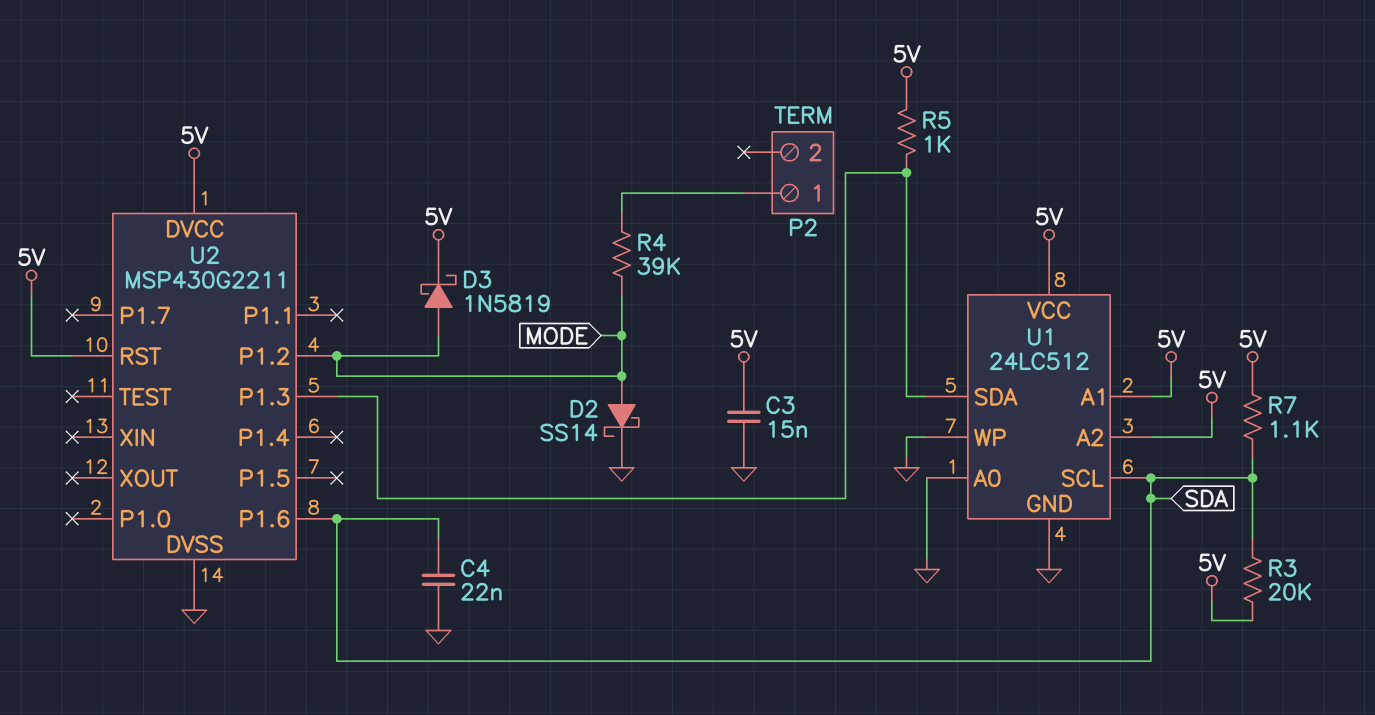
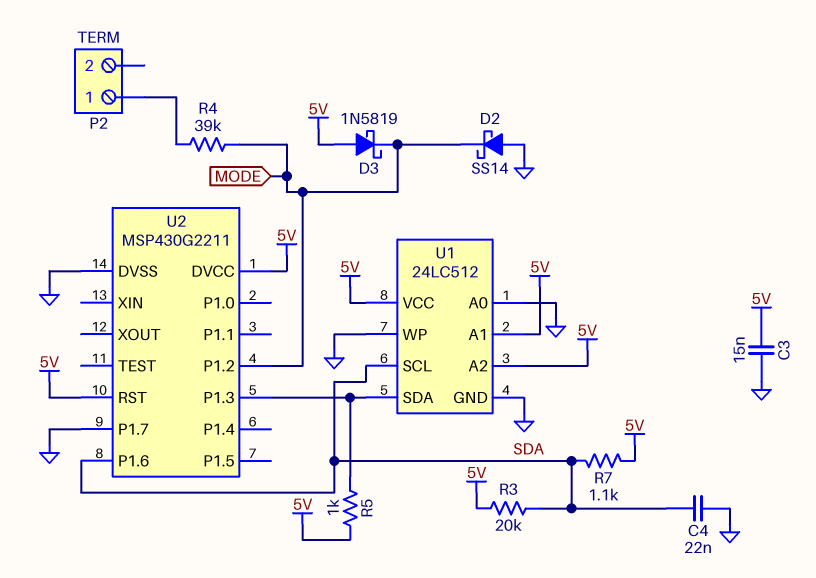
D2: schottky SS14 (A MODE, K GND) -> schottky SS14 (A GND, K MODE)
D3: schottky 1N5819 (A MODE, K 5V) -> schottky 1N5819 (A 5V, K MODE)
U2 pin P1.7: none -> GND

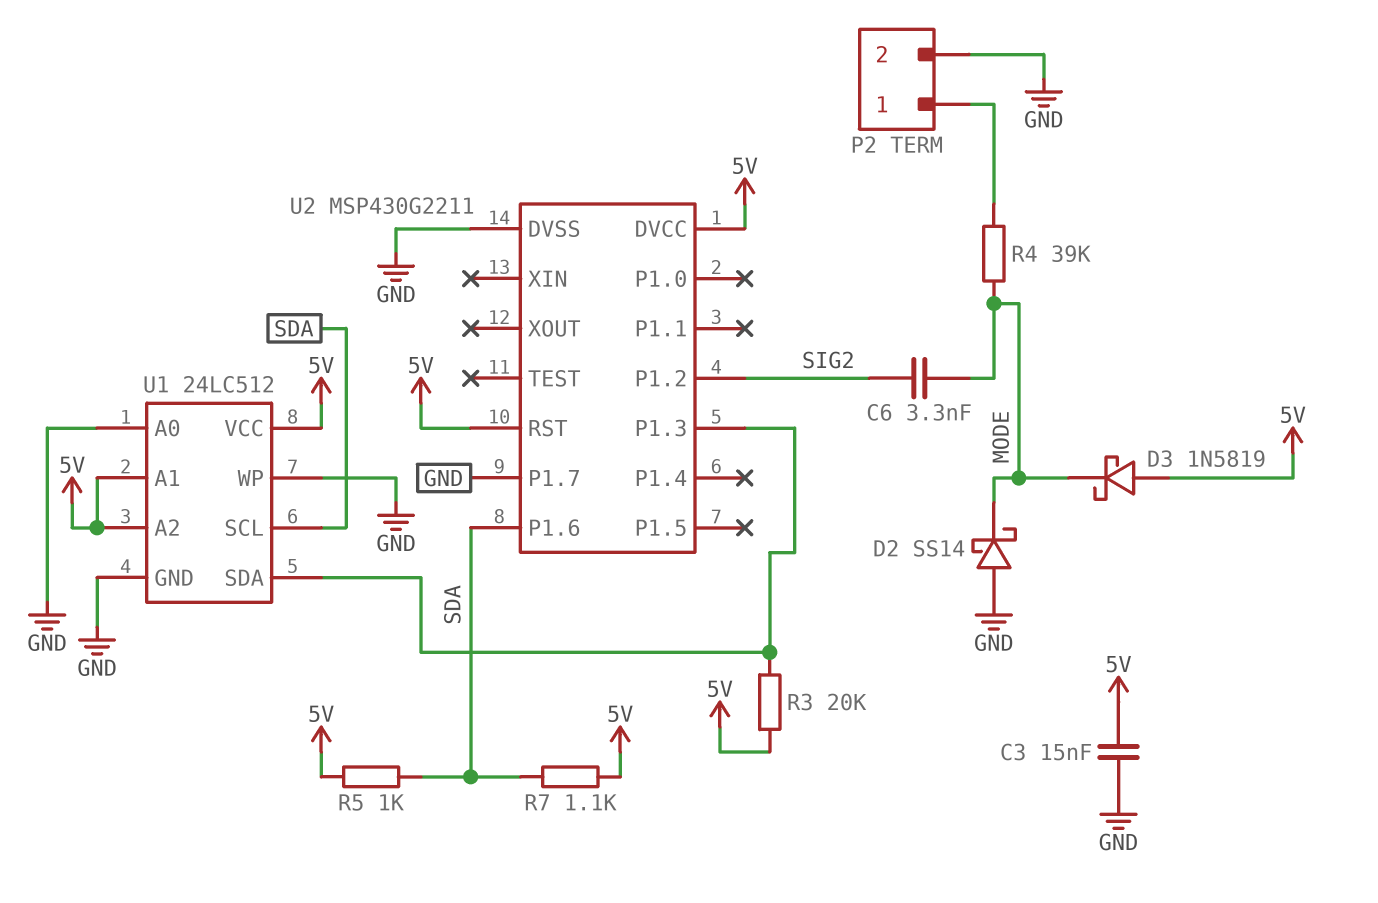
C4: 22nF (GND, SDA) -> none
C6: none -> 3.3nF (MODE, SIG2)
P2 pin 2: none -> GND
R3: 20k (5V, SDA) -> 20k (5V, U1/SDA)
R5: 1k (5V, U1/SDA) -> 1k (5V, SDA)
U2 pin P1.2: MODE -> SIG2

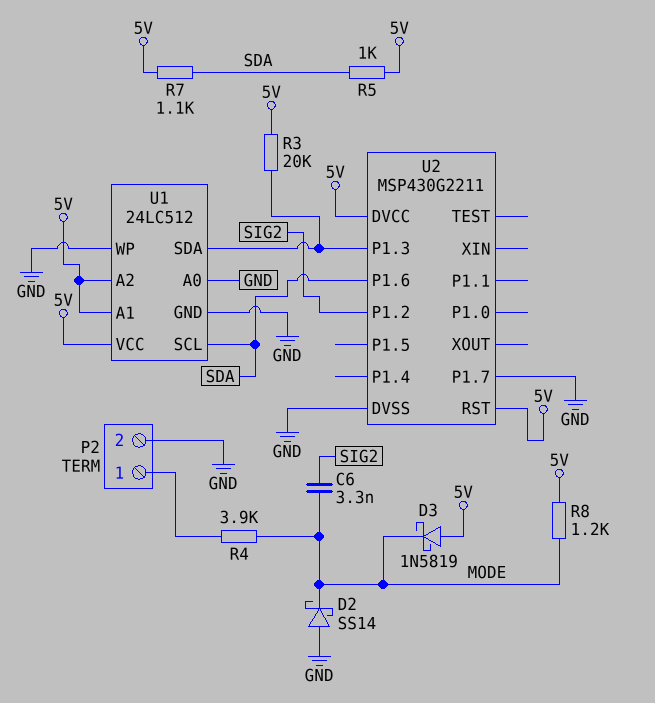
C3: 15nF (5V, GND) -> none
R4: 39k (MODE, P2/1) -> 3.9k (MODE, P2/1)
R8: none -> 1.2k (5V, MODE)

